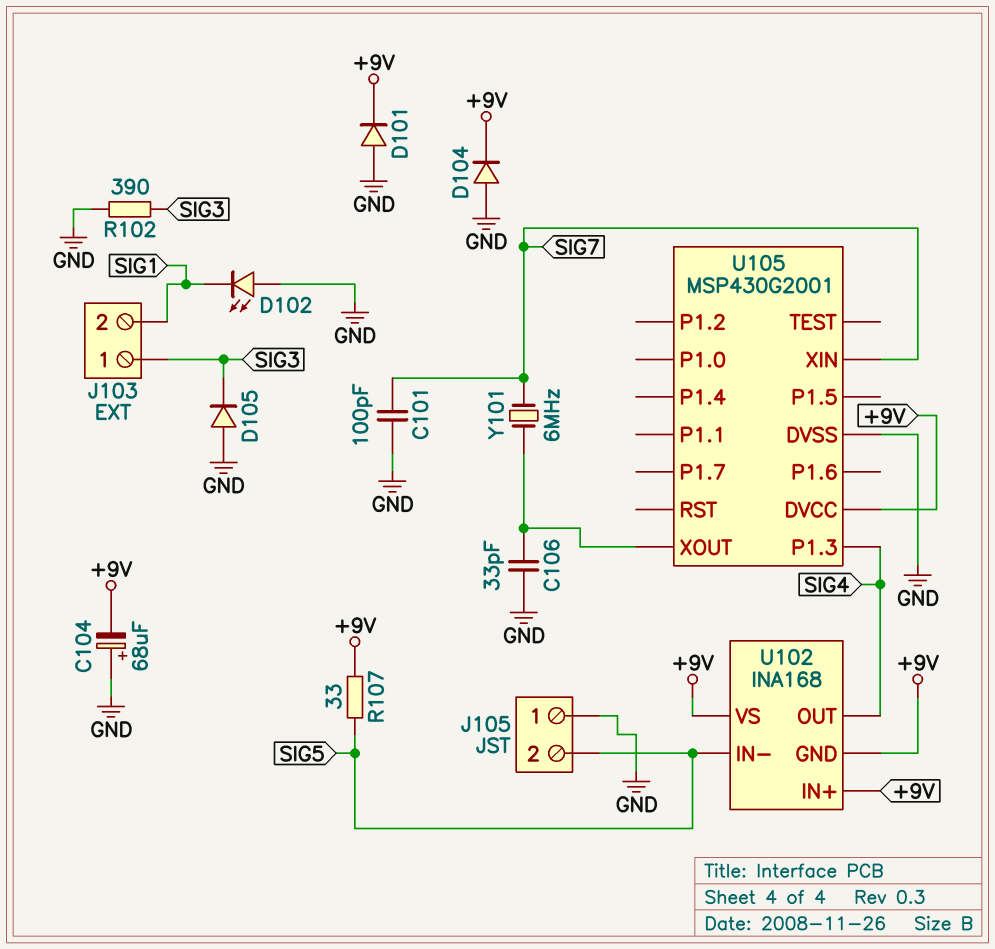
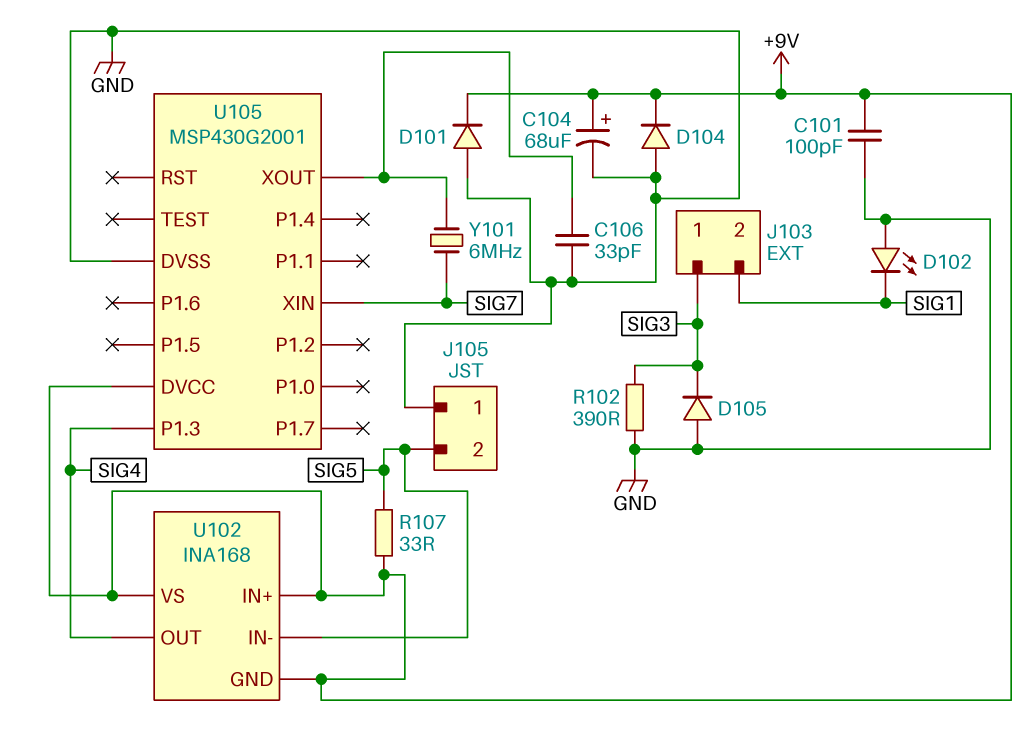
C101: 100pF (GND, SIG7) -> 100pF (+9V, GND)
C104: 68uF (plus GND, minus +9V) -> 68uF (plus +9V, minus GND)

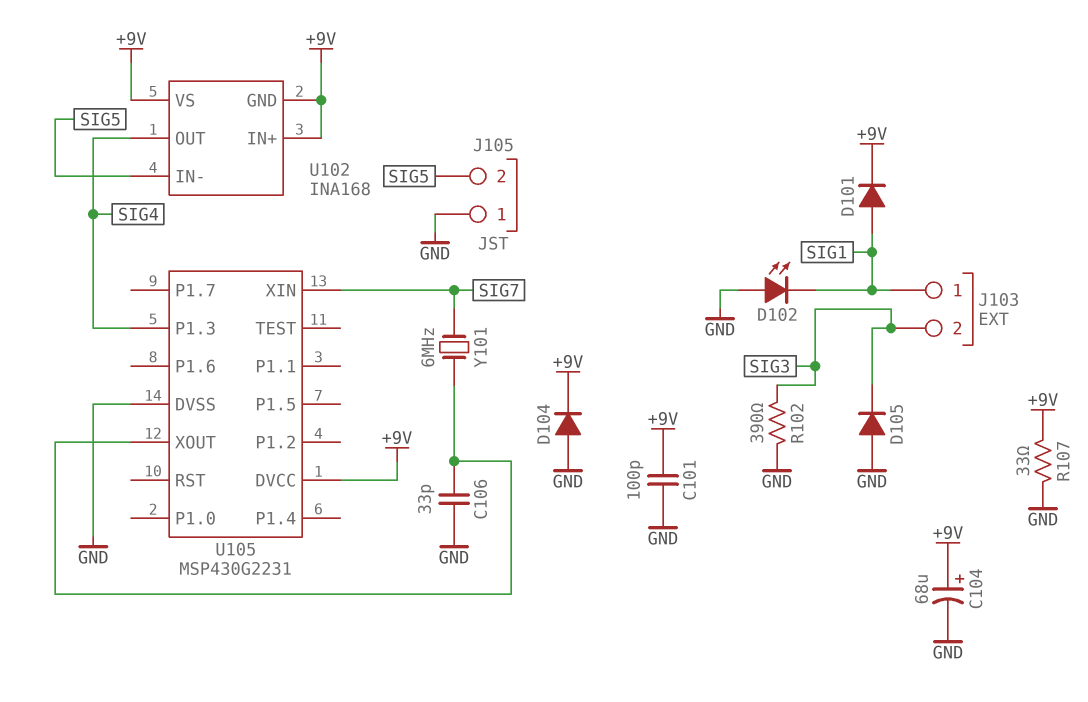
D101: diode (A GND, K +9V) -> diode (A SIG1, K +9V)
J103 pin 1: SIG3 -> SIG1
J103 pin 2: SIG1 -> SIG3
R107: 33 (+9V, SIG5) -> 33 (+9V, GND)
U105: MSP430G2001 -> MSP430G2231

